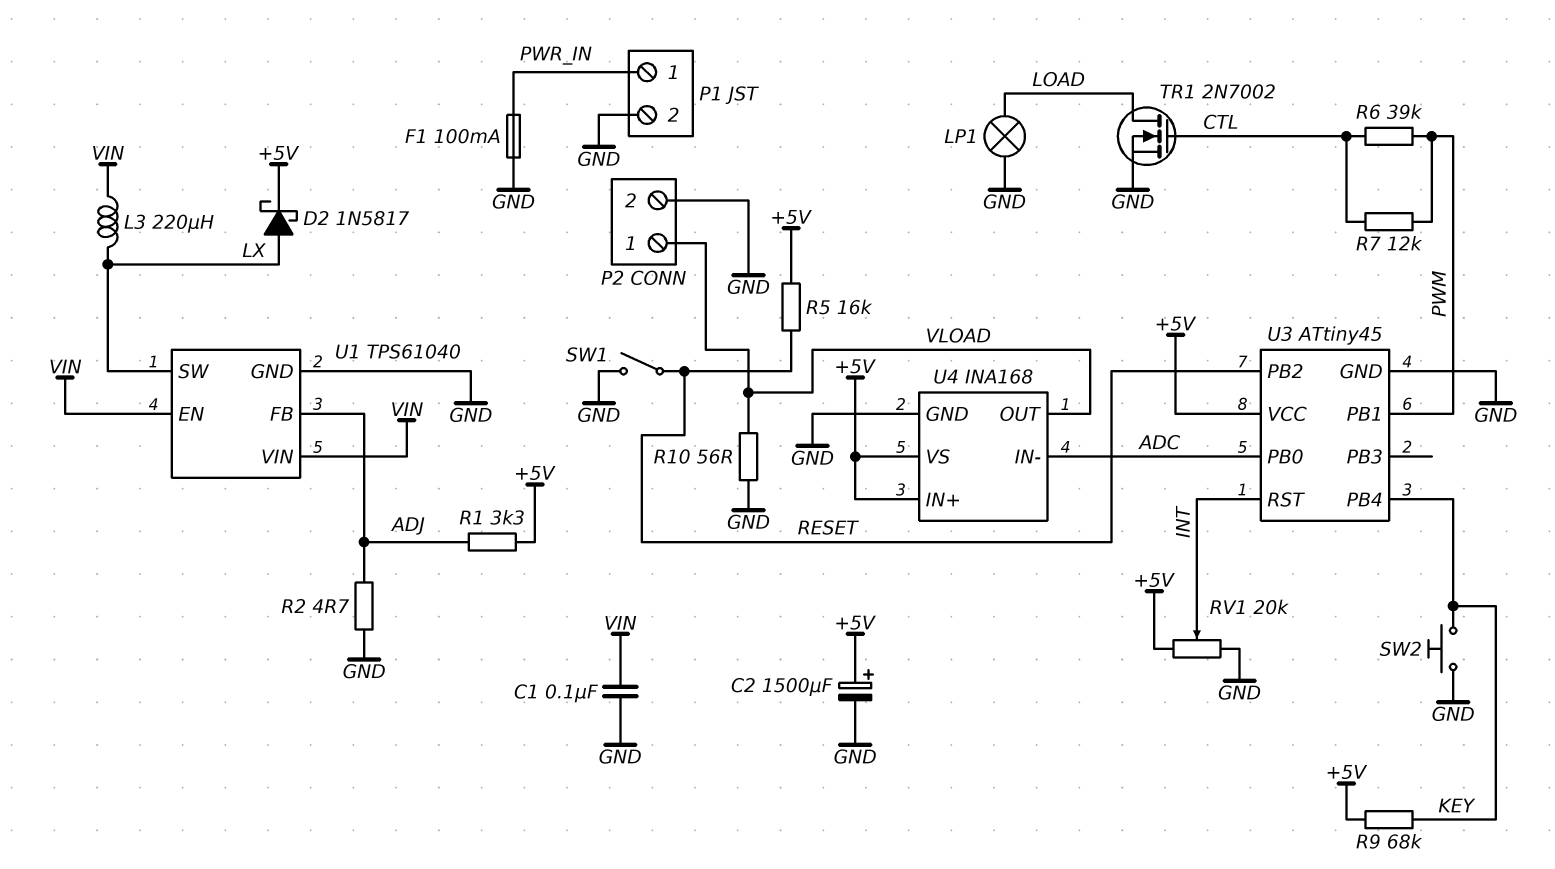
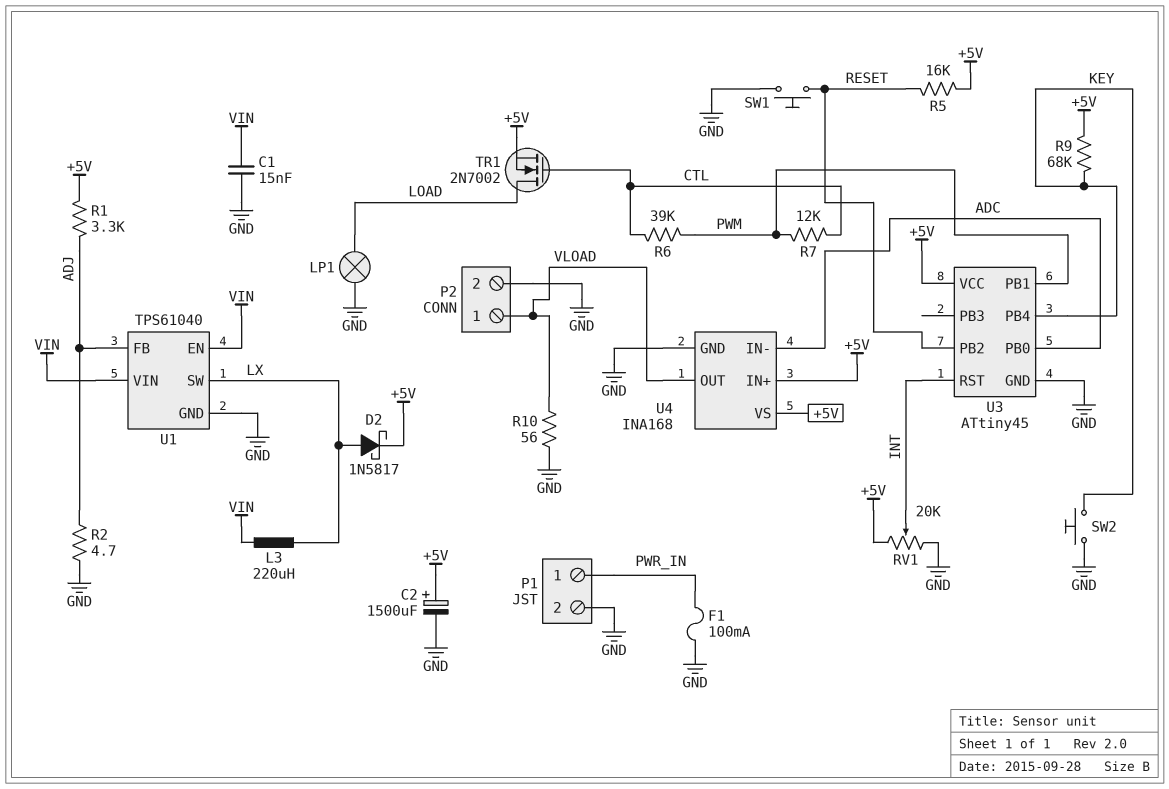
C1: 100nF (GND, VIN) -> 15nF (GND, VIN)
SW1: switch (GND, RESET) -> button (GND, RESET)
TR1: NMOS 2N7002 (G CTL, D LOAD, S GND) -> NMOS 2N7002 (G CTL, D LOAD, S +5V)

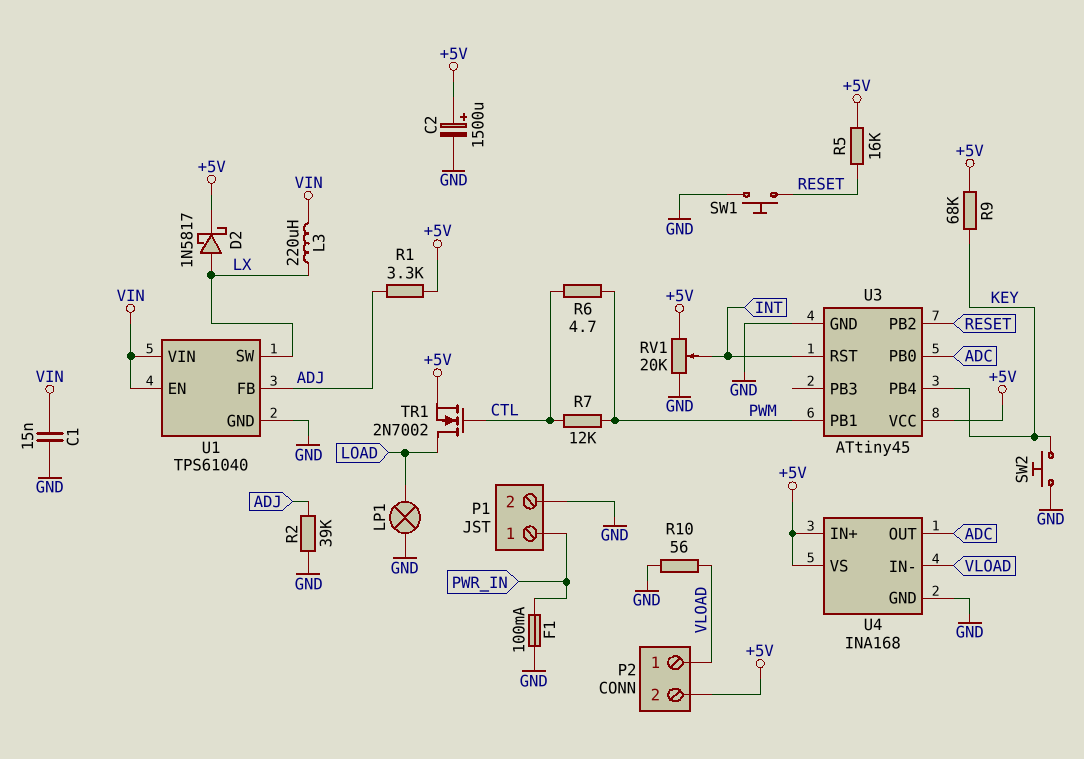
P2 pin 2: GND -> +5V
R2: 4.7 (ADJ, GND) -> 39k (ADJ, GND)
R6: 39k (CTL, PWM) -> 4.7 (CTL, PWM)
U4 pin IN-: ADC -> VLOAD
U4 pin OUT: VLOAD -> ADC

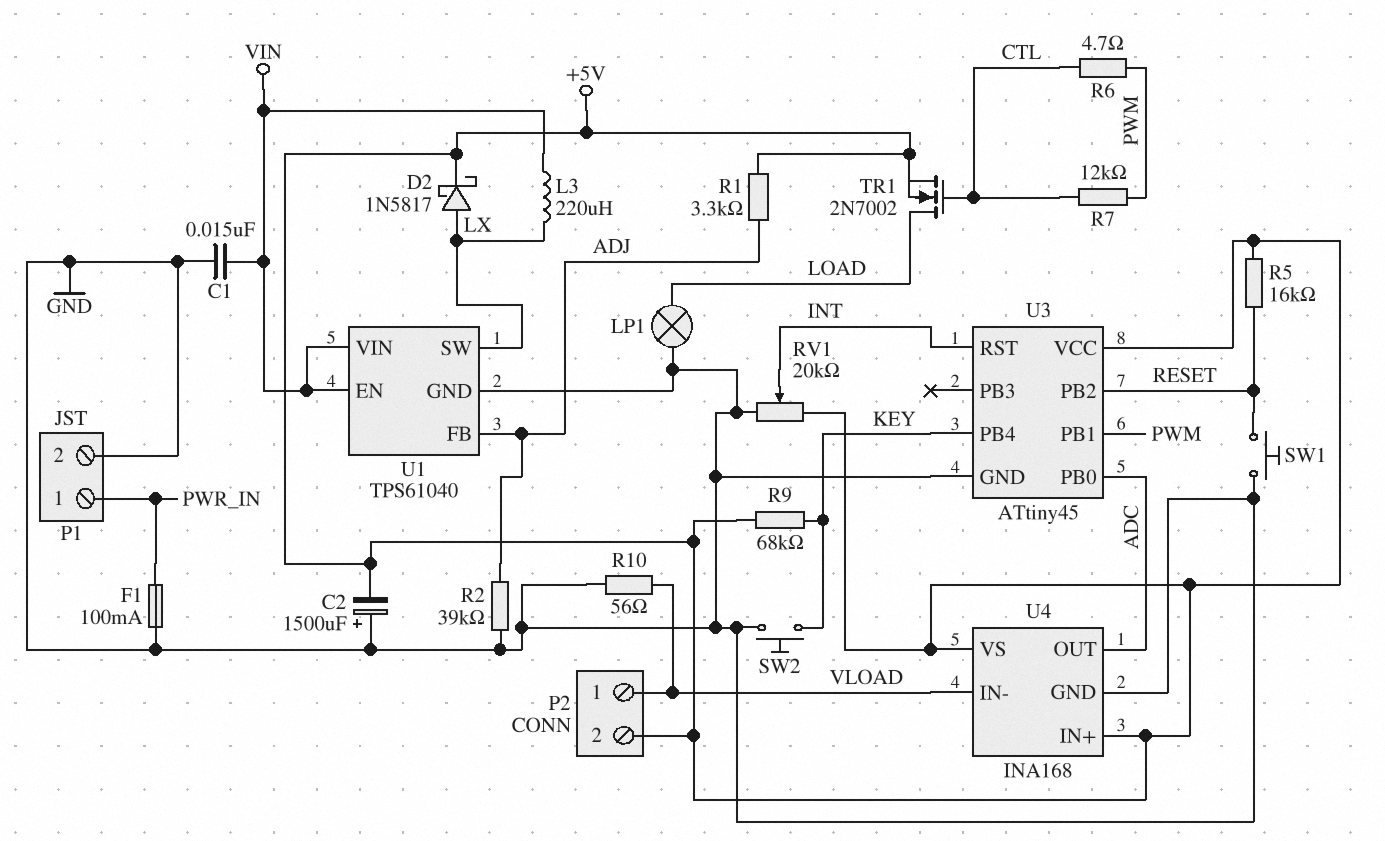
C2: 1500uF (plus +5V, minus GND) -> 1500uF (plus GND, minus +5V)

